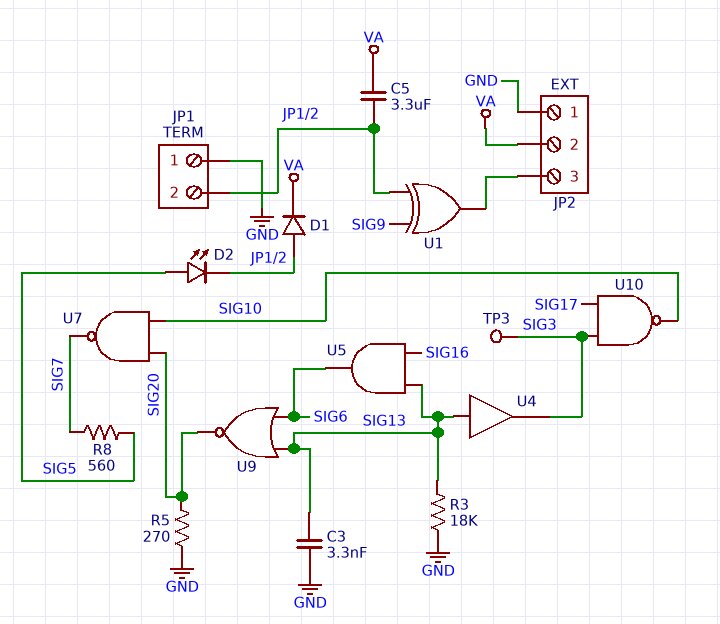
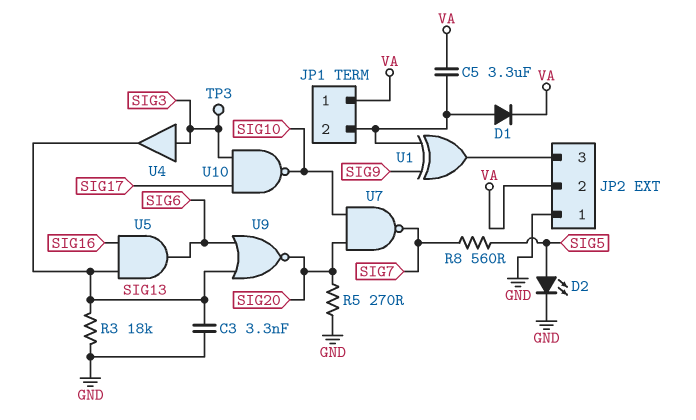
D2: LED (A SIG5, K JP1/2) -> LED (A SIG5, K GND)
JP1 pin 1: GND -> VA
U4: buffer (in SIG13, out SIG3) -> buffer (in SIG3, out SIG13)

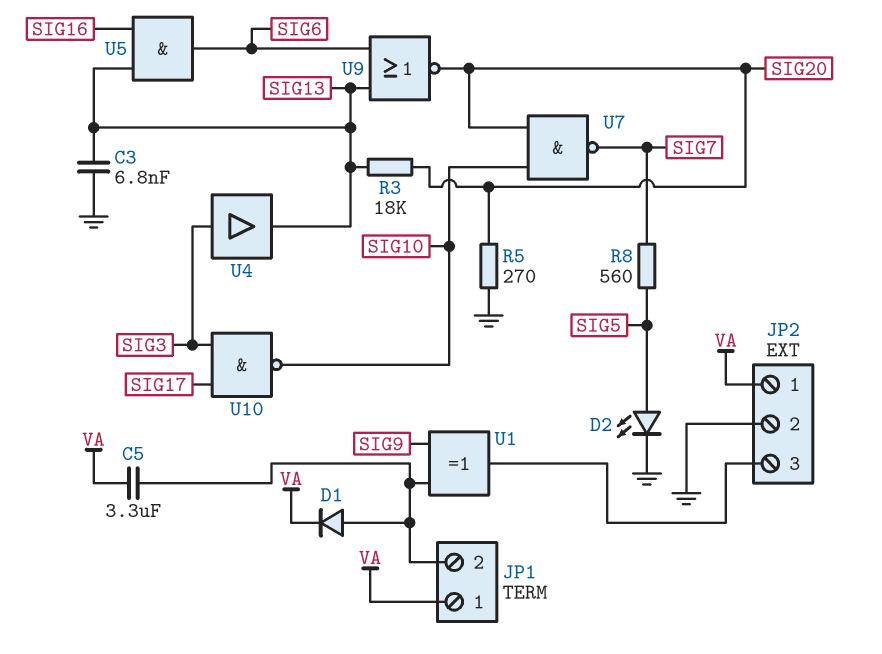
C3: 3.3nF (GND, SIG13) -> 6.8nF (GND, SIG13)
JP2 pin 1: GND -> VA
JP2 pin 2: VA -> GND
R3: 18k (GND, SIG13) -> 18k (SIG13, SIG20)
TP3: test point (SIG3) -> none

